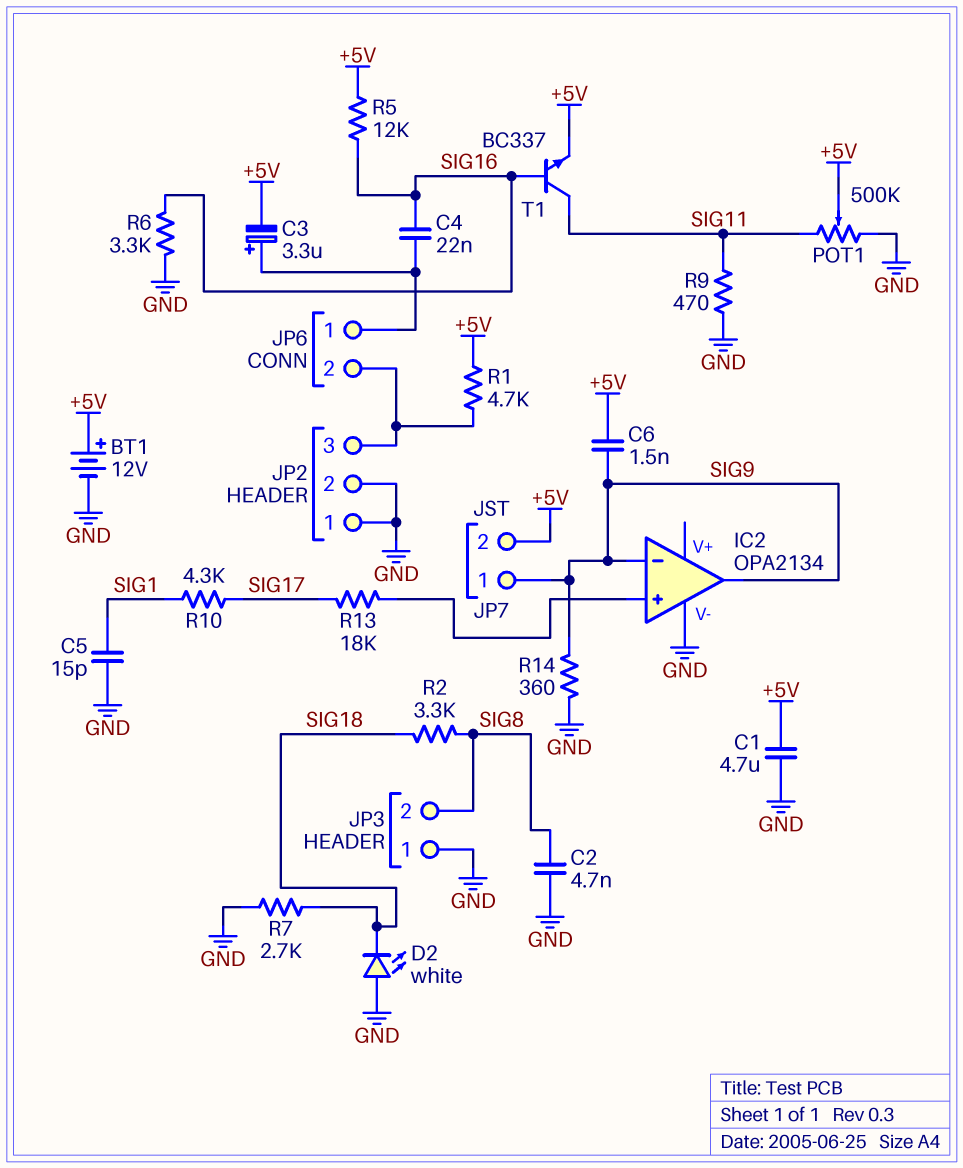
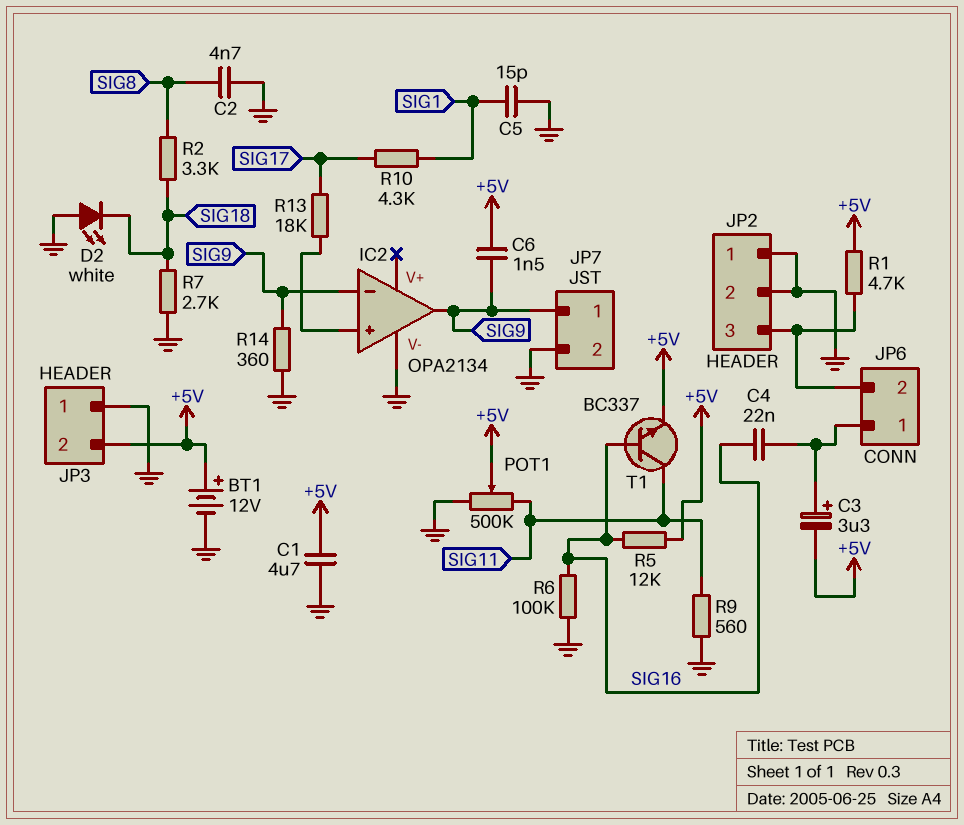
JP3 pin 2: SIG8 -> +5V
JP7 pin 2: +5V -> GND
R6: 3.3k (GND, SIG16) -> 100k (GND, SIG16)
R9: 470 (GND, SIG11) -> 560 (GND, SIG11)

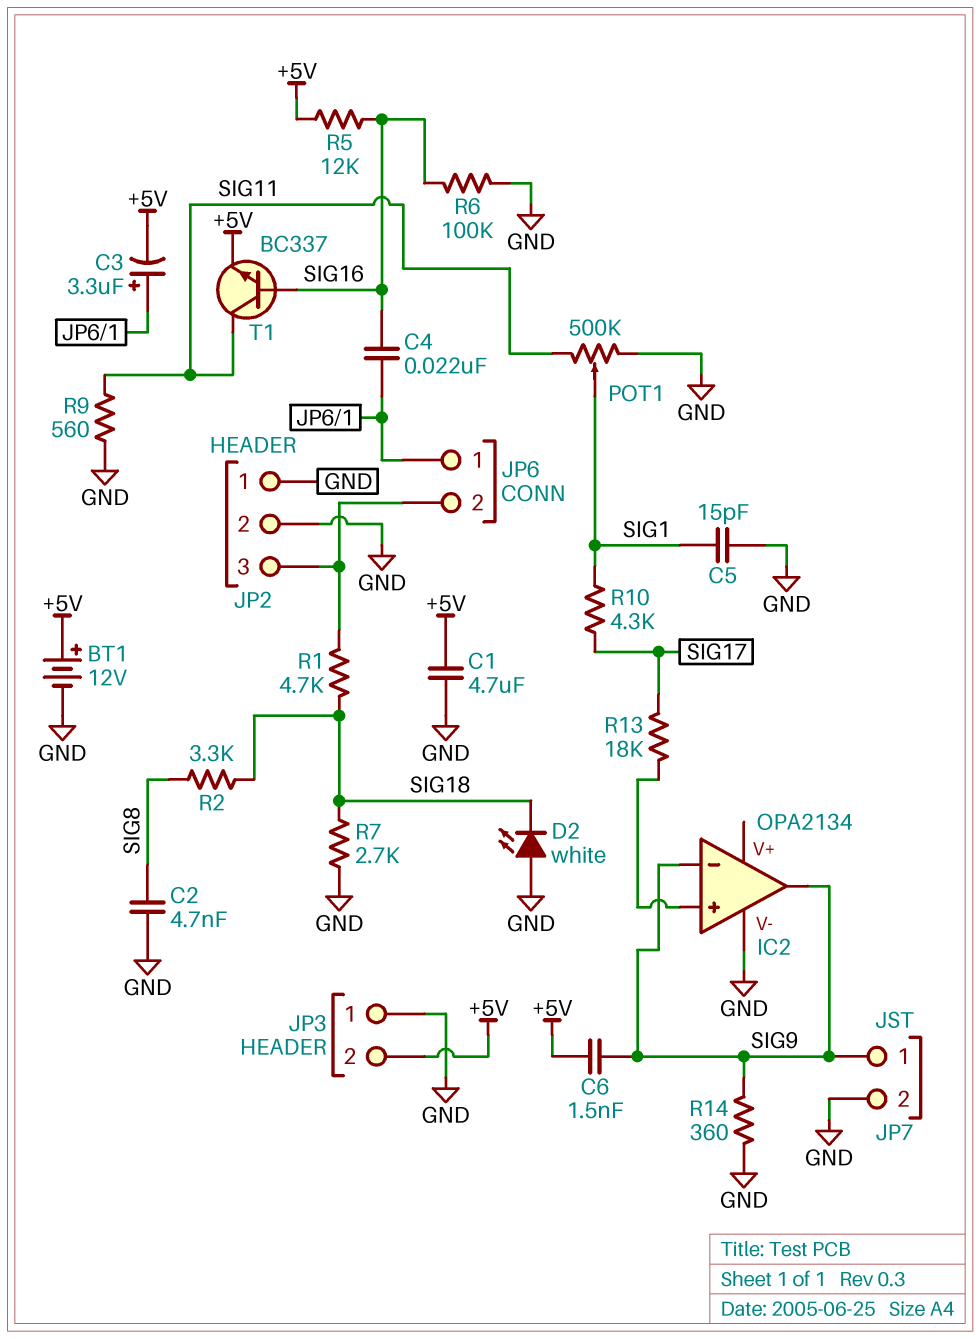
POT1: 500k (GND, SIG11, wiper +5V) -> 500k (GND, SIG11, wiper SIG1)
R1: 4.7k (+5V, JP2/3) -> 4.7k (JP2/3, SIG18)

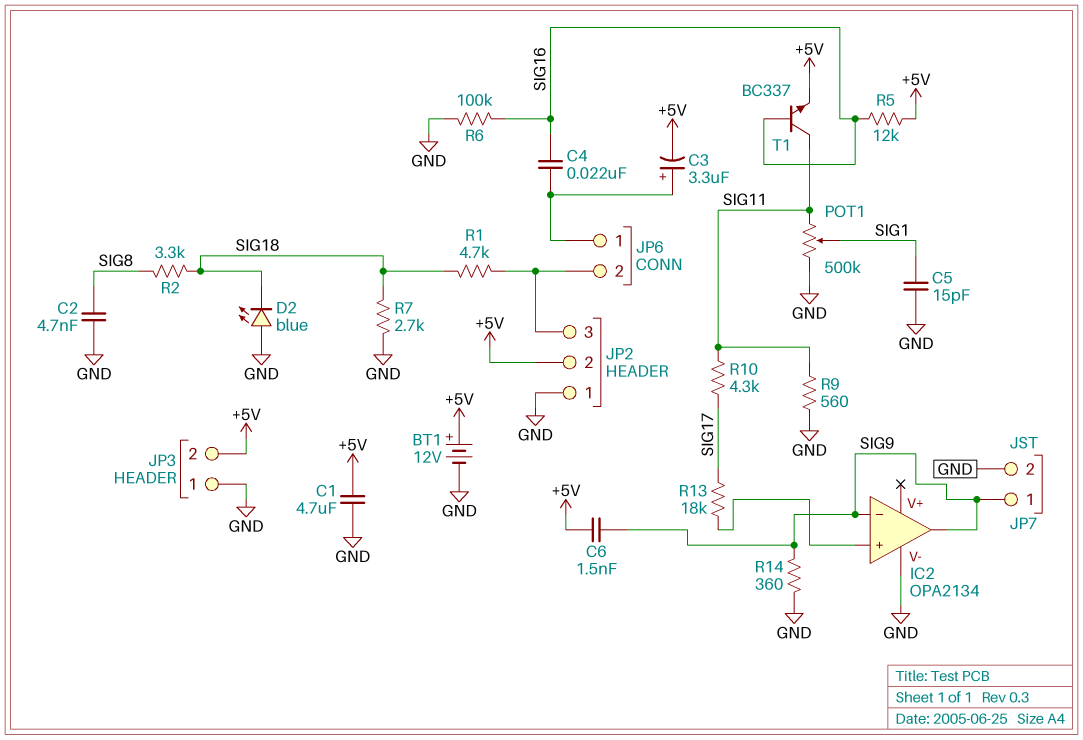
D2: LED white (A GND, K SIG18) -> LED blue (A GND, K SIG18)
JP2 pin 2: GND -> +5V
R10: 4.3k (SIG1, SIG17) -> 4.3k (SIG11, SIG17)

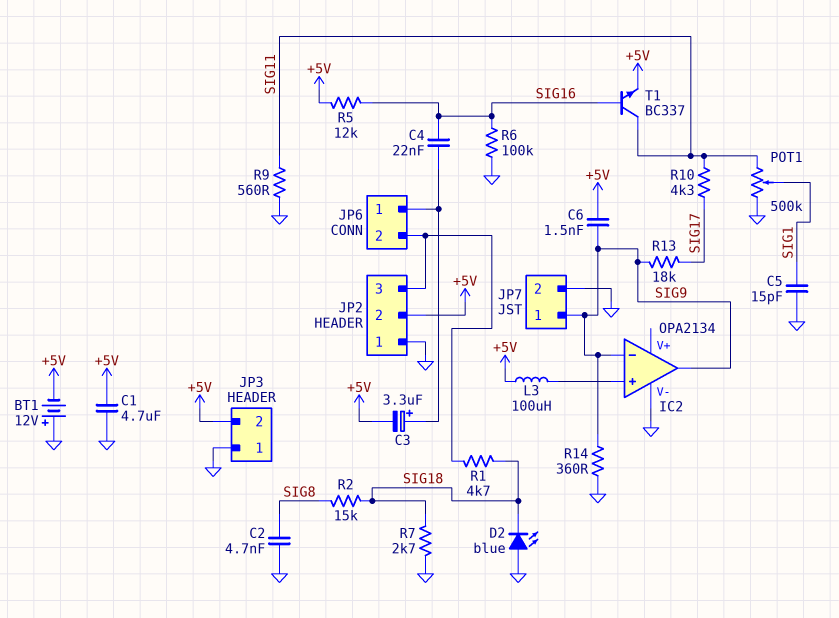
BT1: 12V (plus +5V, minus GND) -> 12V (plus GND, minus +5V)
L3: none -> 100uH (+5V, IC2/in+)
R2: 3.3k (SIG8, SIG18) -> 15k (SIG8, SIG18)
R13: 18k (IC2/in+, SIG17) -> 18k (SIG9, SIG17)

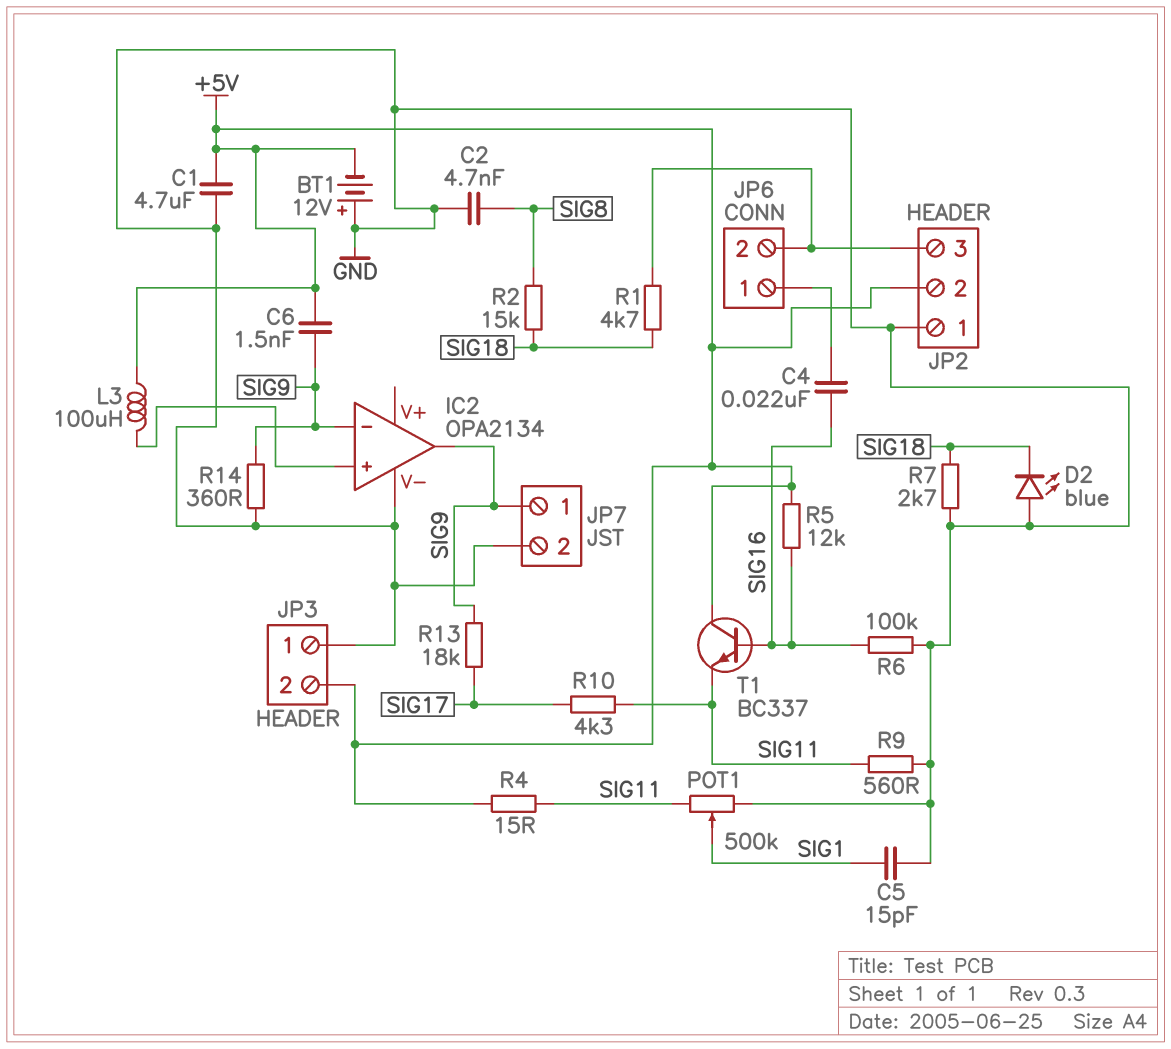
C3: 3.3uF (plus JP6/1, minus +5V) -> none
R4: none -> 15 (+5V, SIG11)
T1: NPN BC337 (B SIG16, C SIG11, E +5V) -> NPN BC337 (B SIG16, C +5V, E SIG11)

